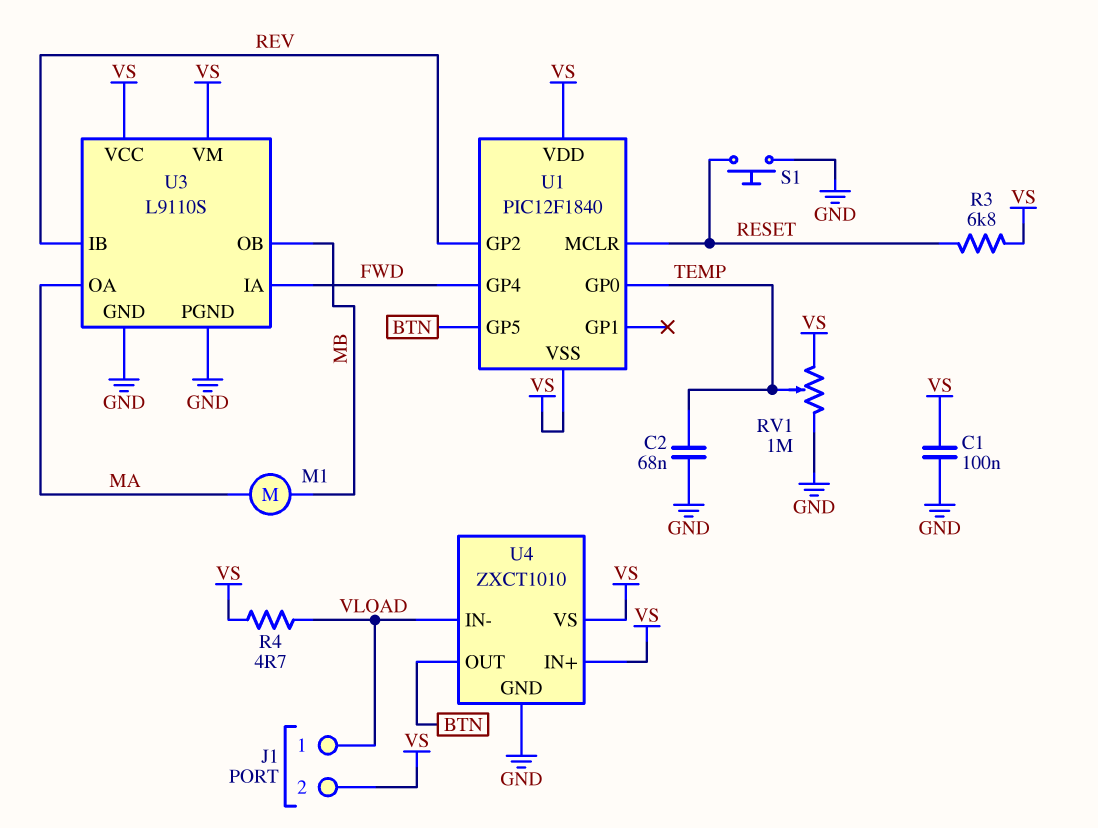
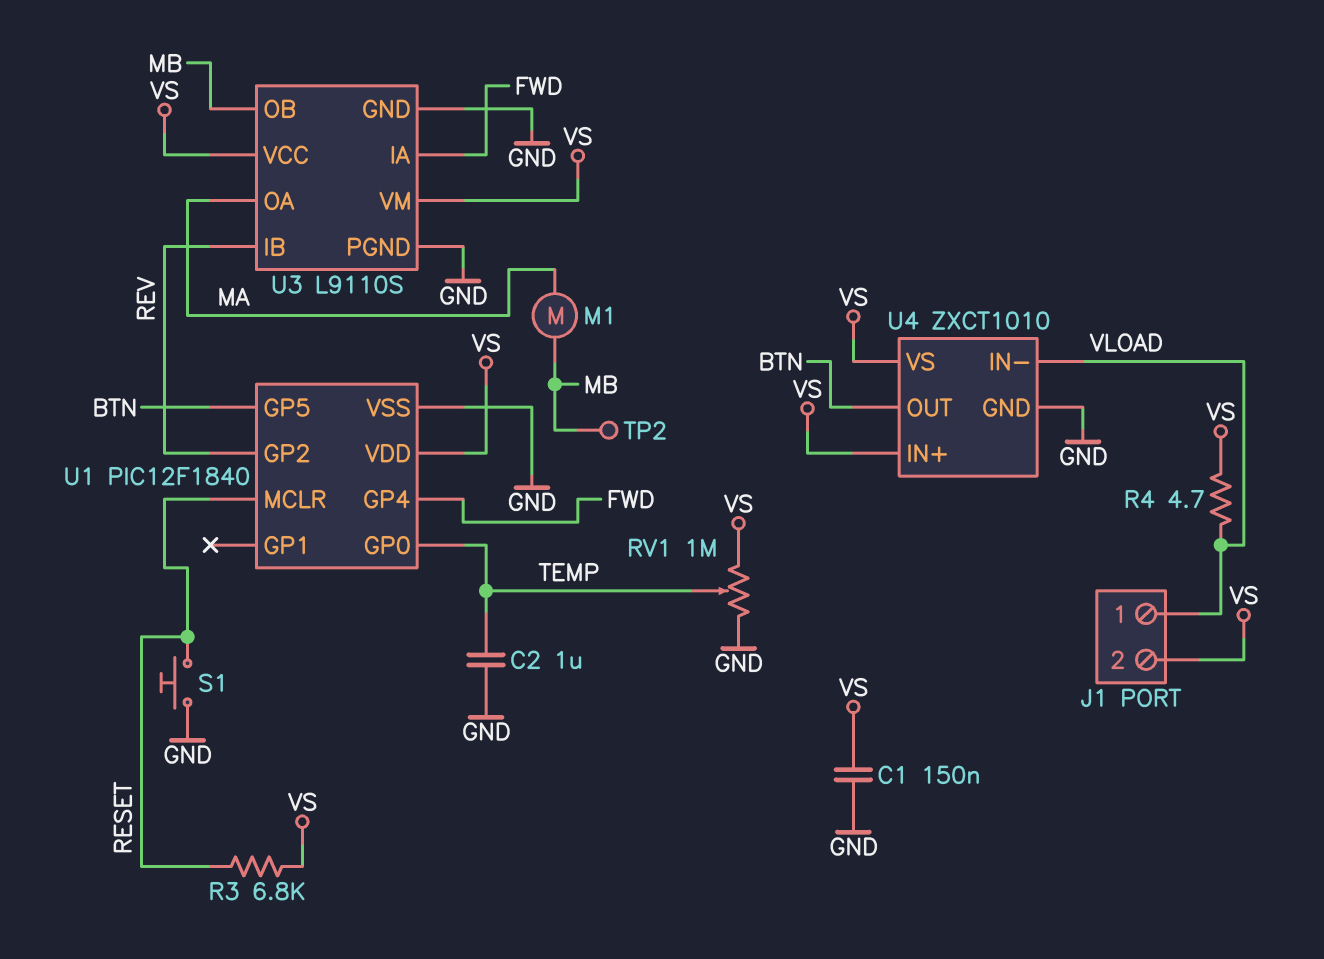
C1: 100nF (GND, VS) -> 150nF (GND, VS)
C2: 68nF (GND, TEMP) -> 1uF (GND, TEMP)
TP2: none -> test point (MB)
U1 pin VSS: VS -> GND

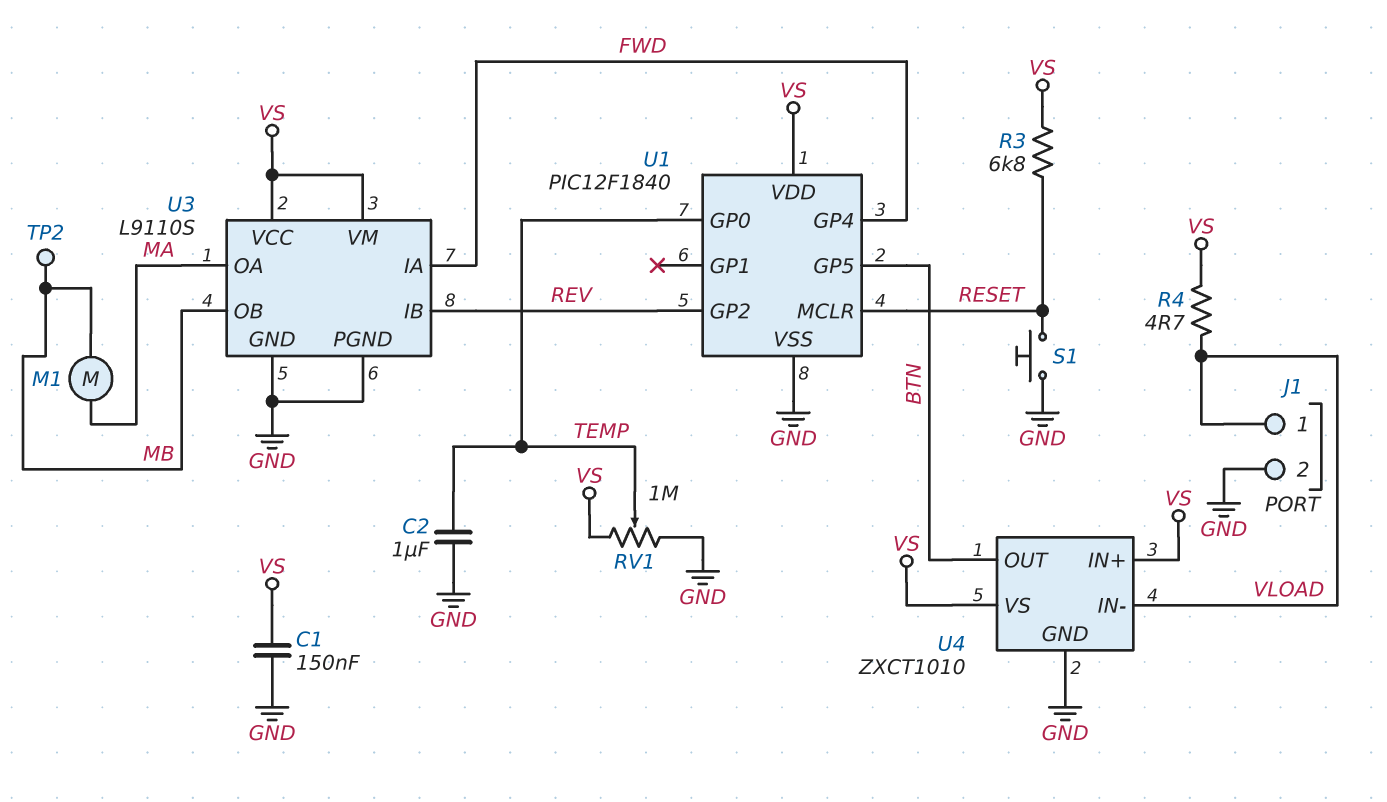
J1 pin 2: VS -> GND

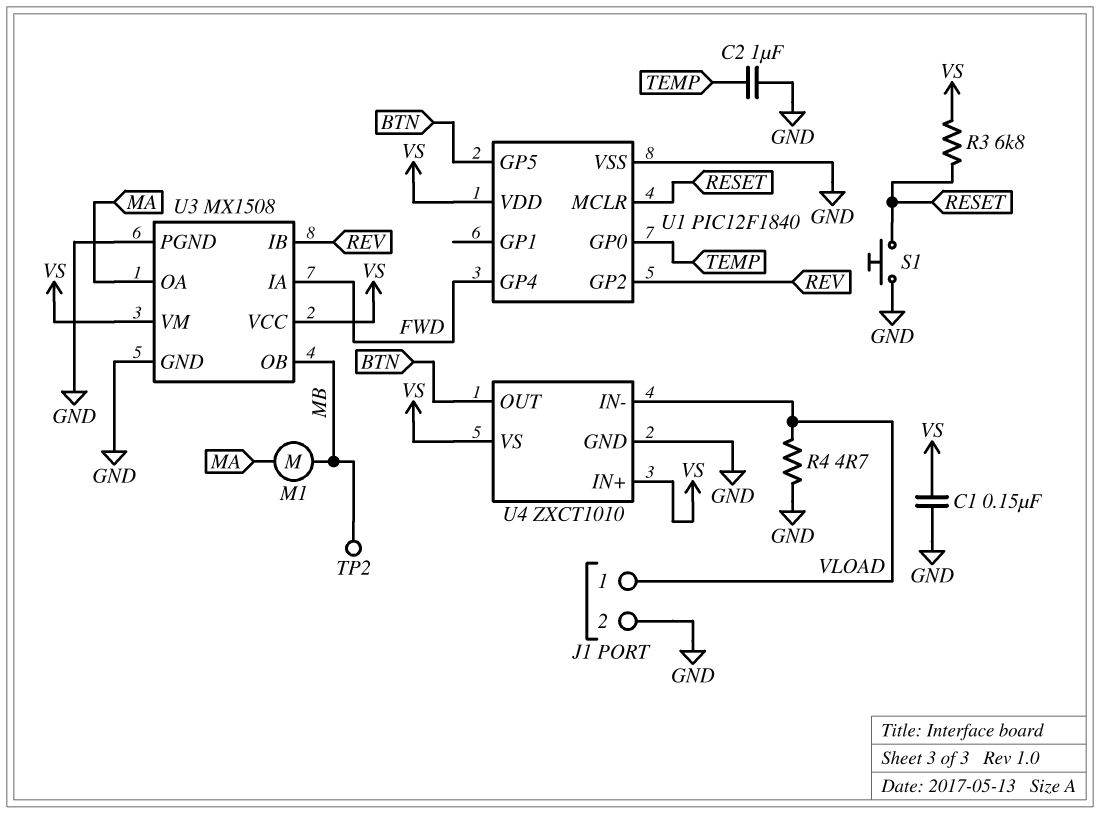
R4: 4.7 (VLOAD, VS) -> 4.7 (GND, VLOAD)
RV1: 1M (GND, VS, wiper TEMP) -> none
U3: L9110S -> MX1508

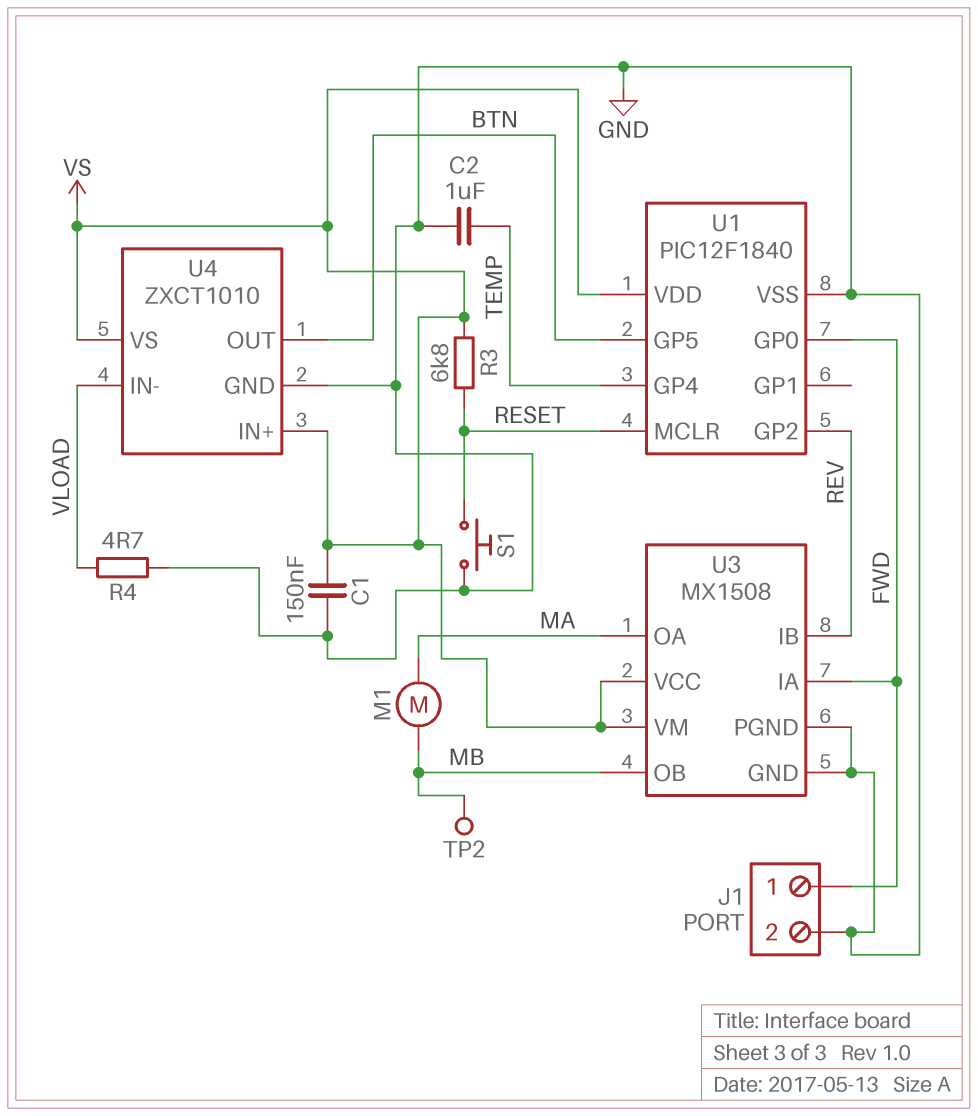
J1 pin 1: VLOAD -> FWD
U1 pin GP0: TEMP -> FWD
U1 pin GP4: FWD -> TEMP

